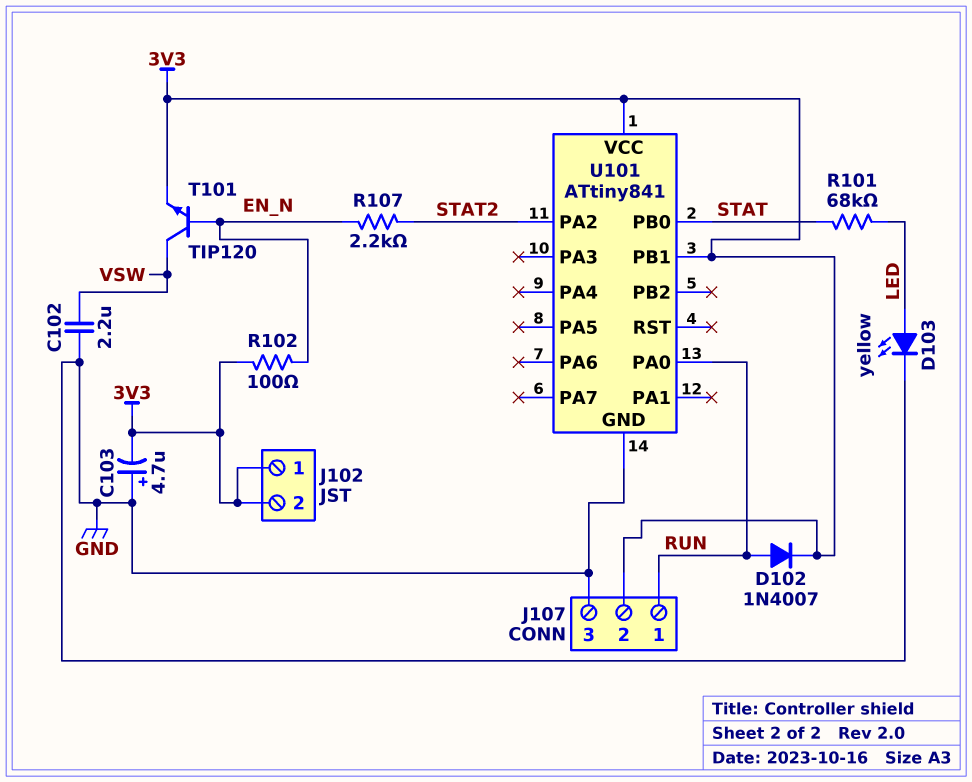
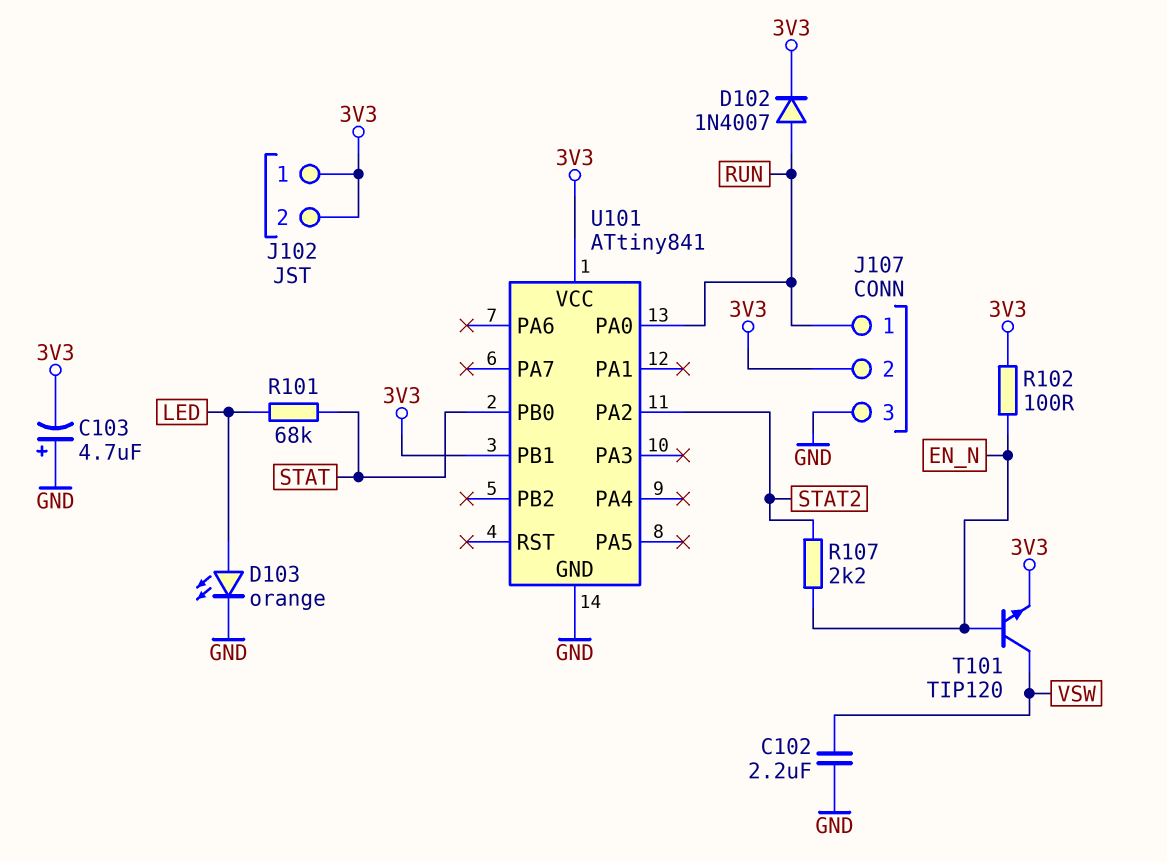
D103: LED yellow (A LED, K GND) -> LED orange (A LED, K GND)

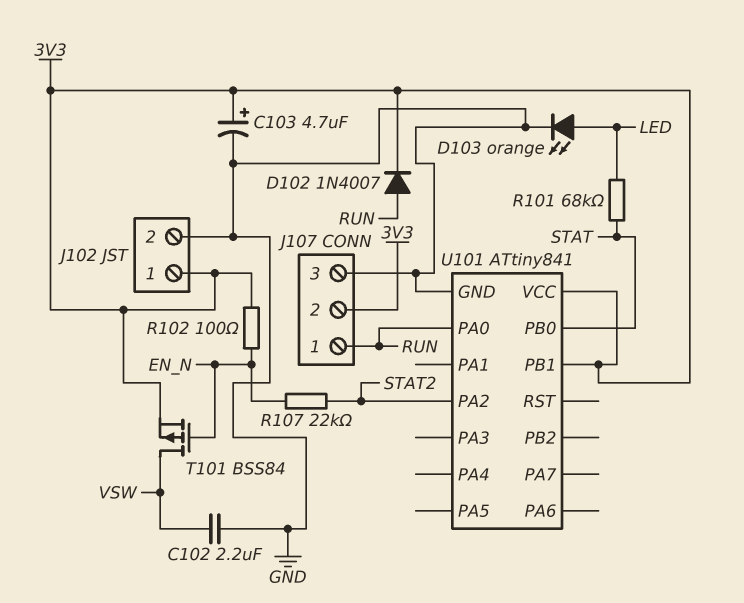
C103: 4.7uF (plus GND, minus 3V3) -> 4.7uF (plus 3V3, minus GND)
J102 pin 2: 3V3 -> GND
R107: 2.2k (EN_N, STAT2) -> 22k (EN_N, STAT2)
T101: NPN TIP120 (B EN_N, C VSW, E 3V3) -> PMOS BSS84 (G EN_N, D VSW, S 3V3)

